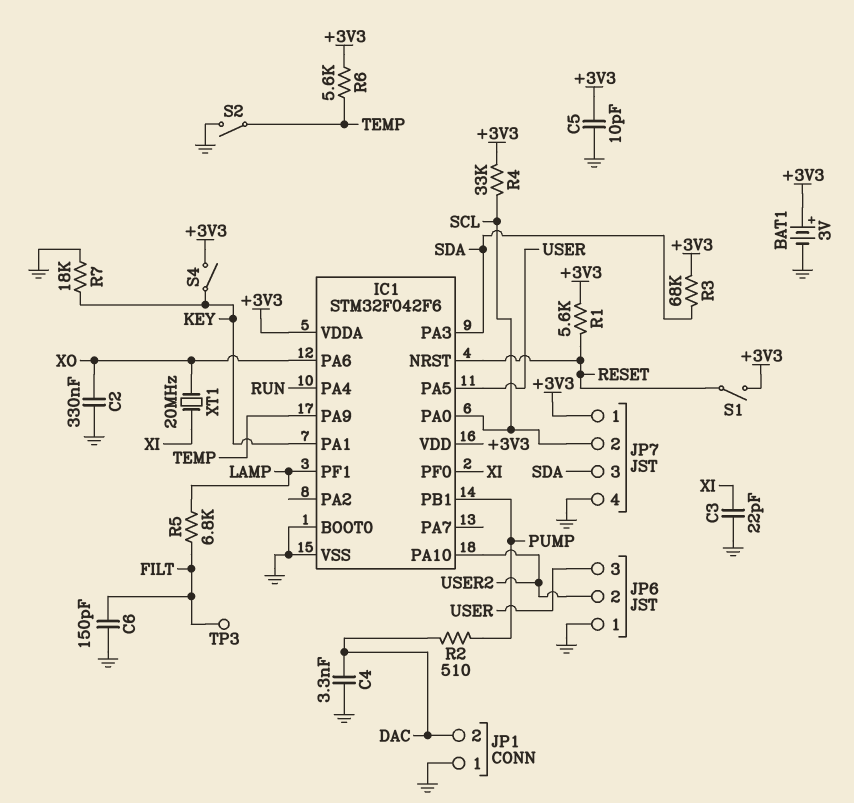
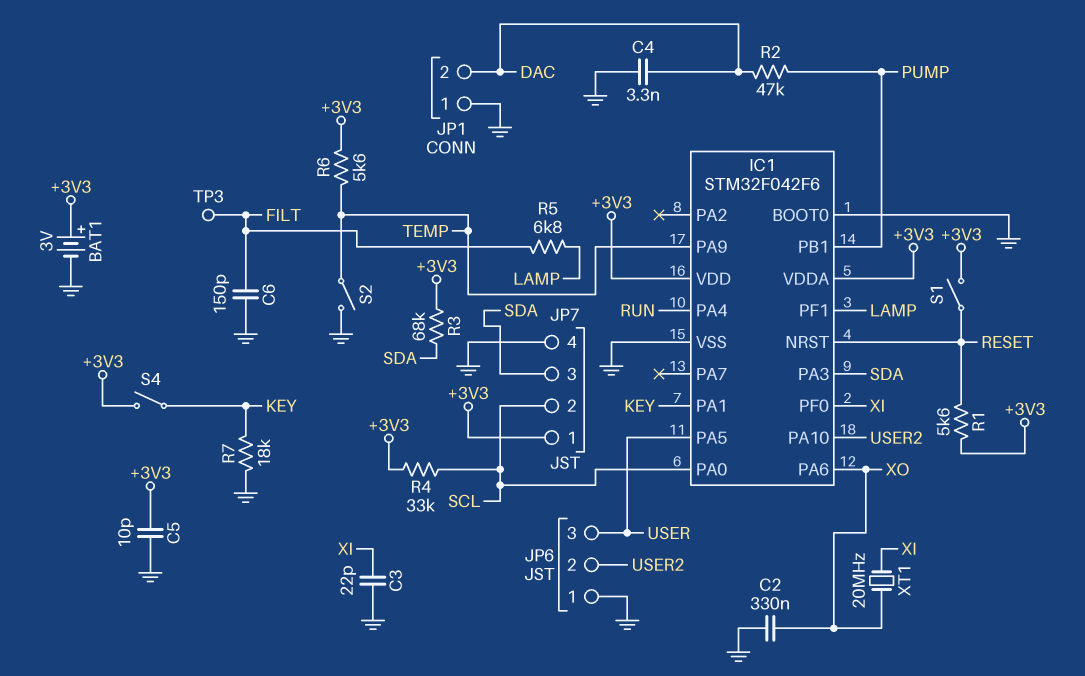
R2: 510 (DAC, PUMP) -> 47k (DAC, PUMP)

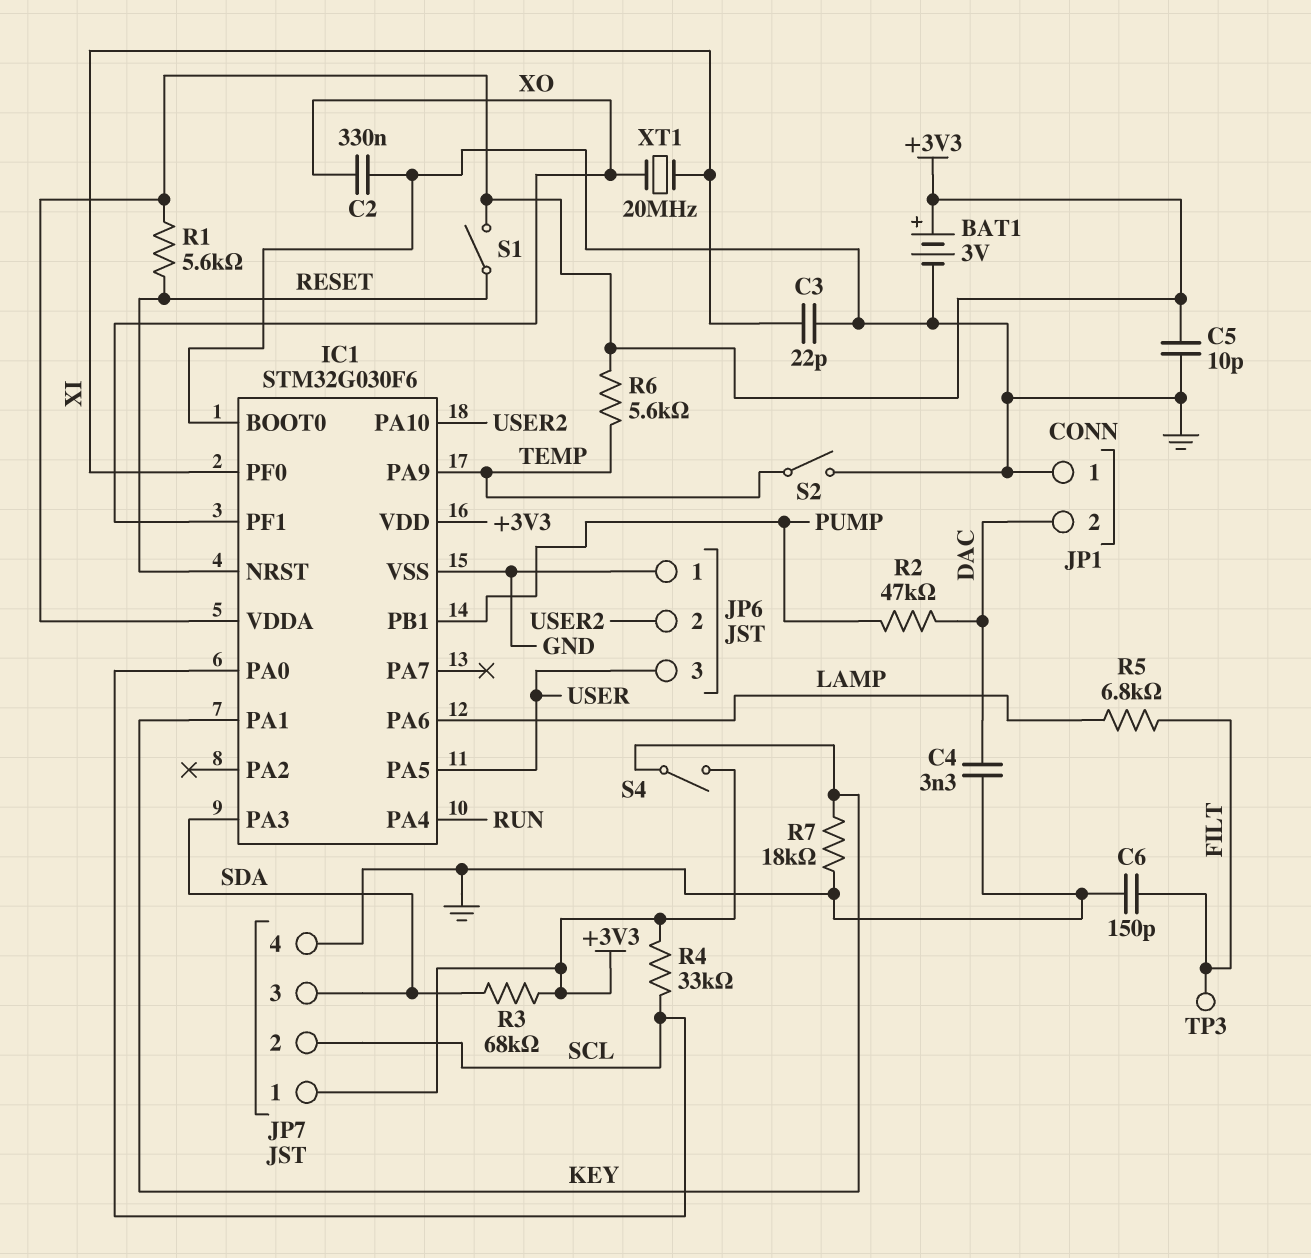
IC1: STM32F042F6 -> STM32G030F6
IC1 pin PA6: XO -> LAMP
IC1 pin PF1: LAMP -> XO

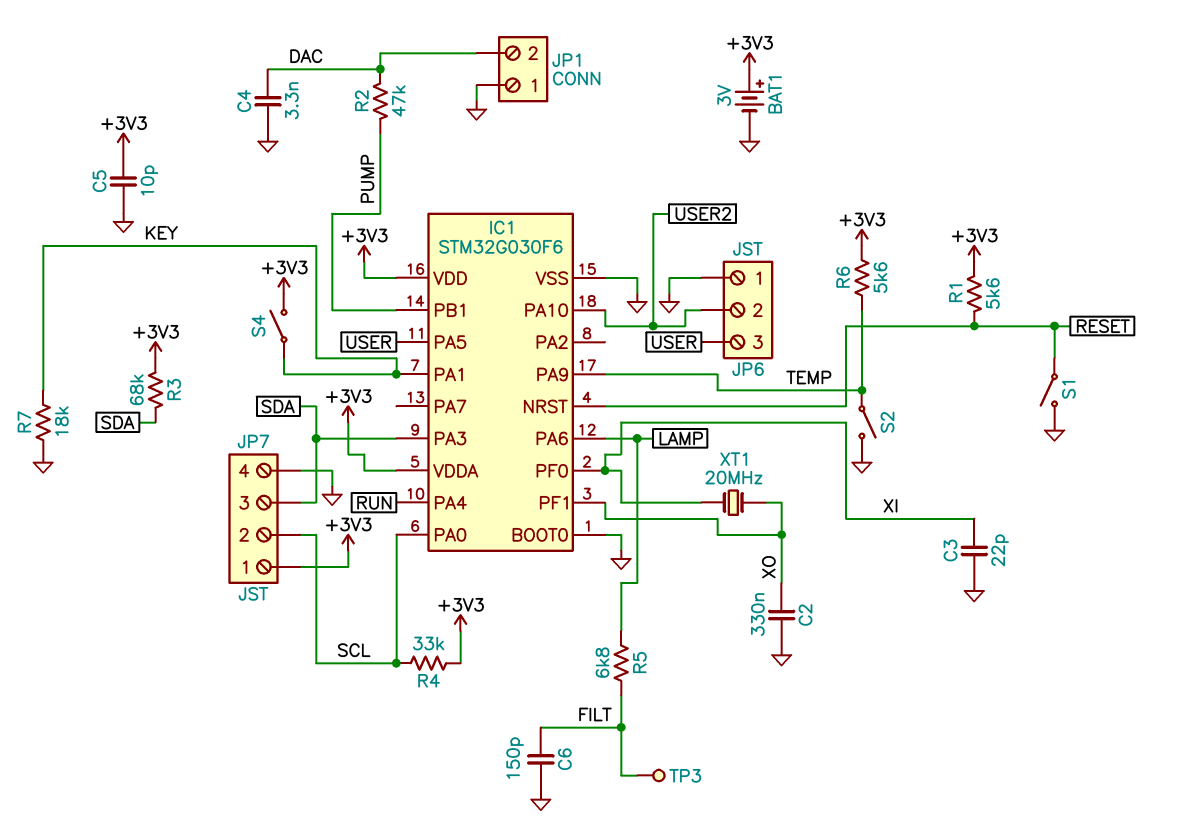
S1: switch (+3V3, RESET) -> switch (GND, RESET)

